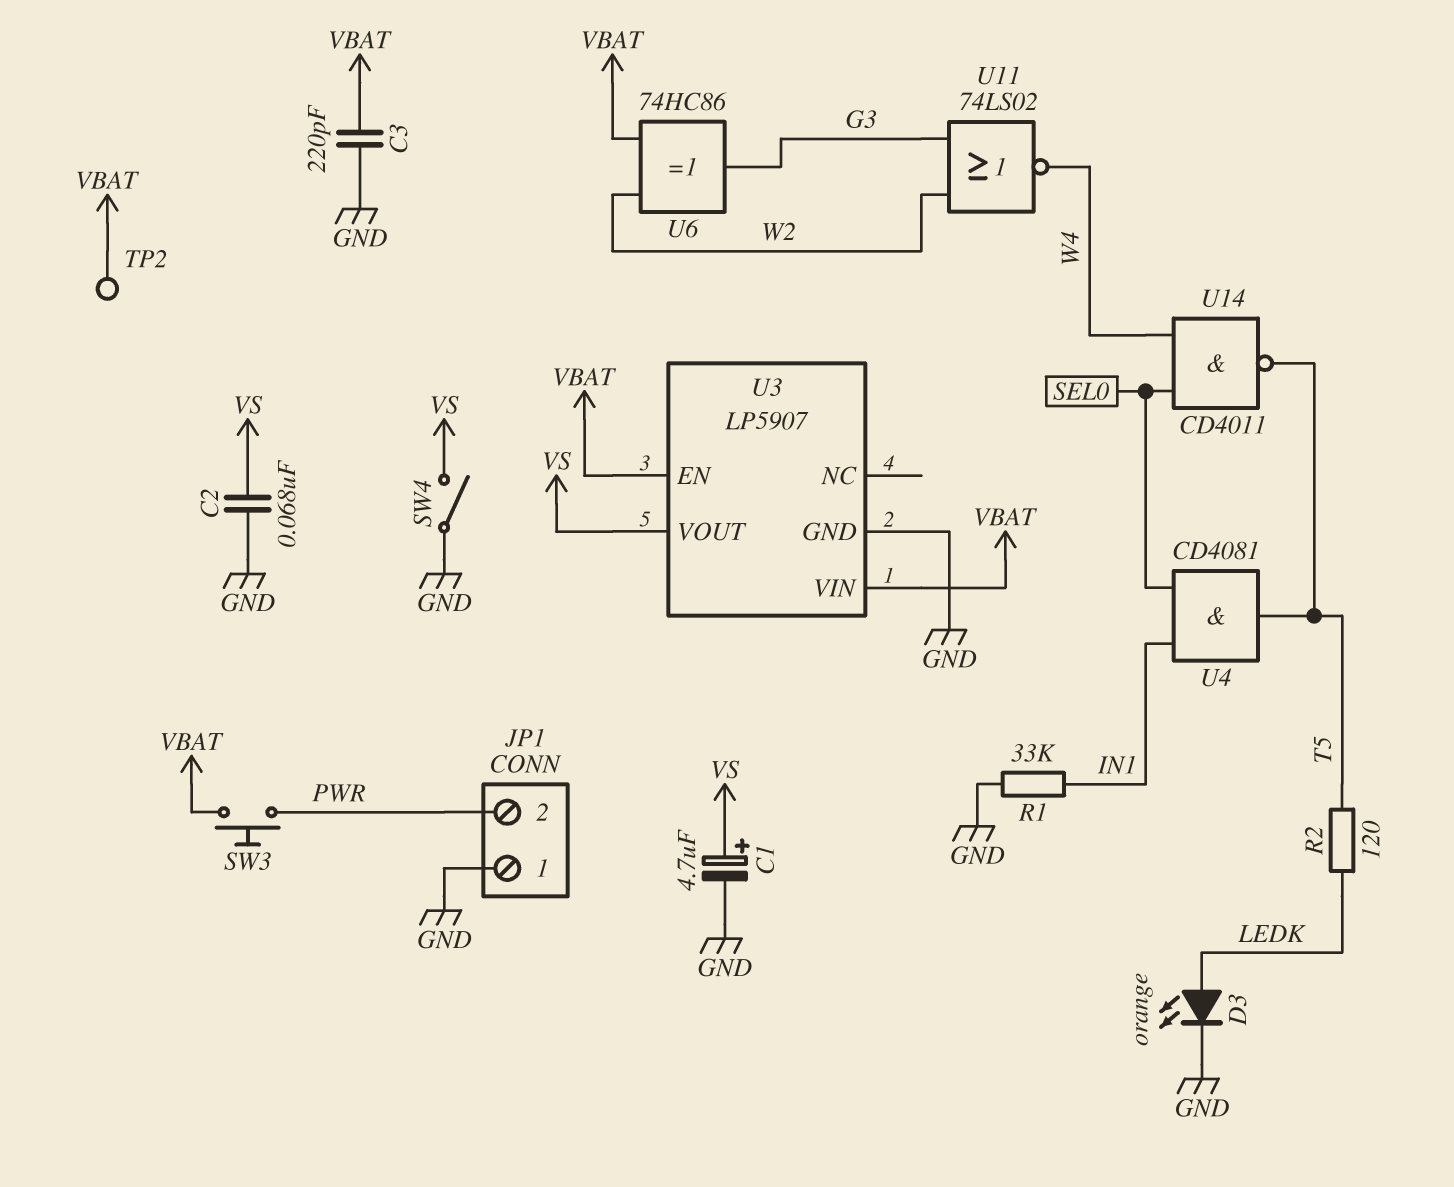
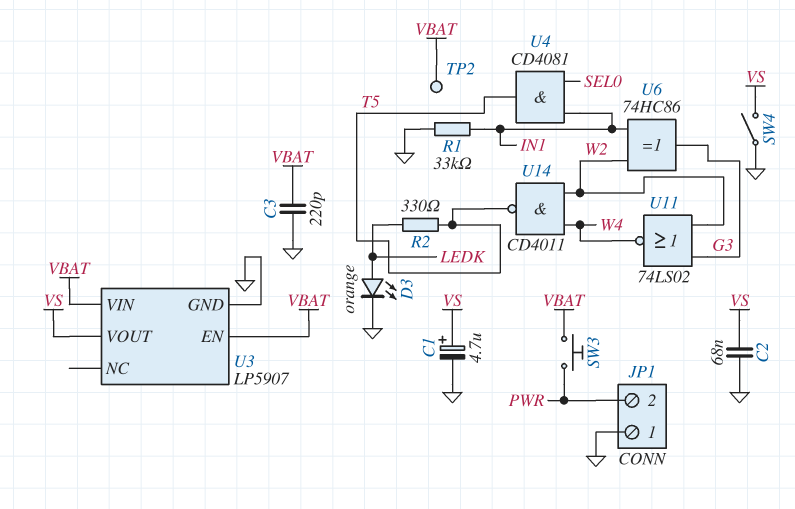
R2: 120 (LEDK, T5) -> 330 (LEDK, T5)
U6: XOR 74HC86 (in VBAT, in W2, out G3) -> XOR 74HC86 (in IN1, in W2, out G3)
U14: NAND CD4011 (in SEL0, in W4, out T5) -> NAND CD4011 (in W2, in W4, out T5)

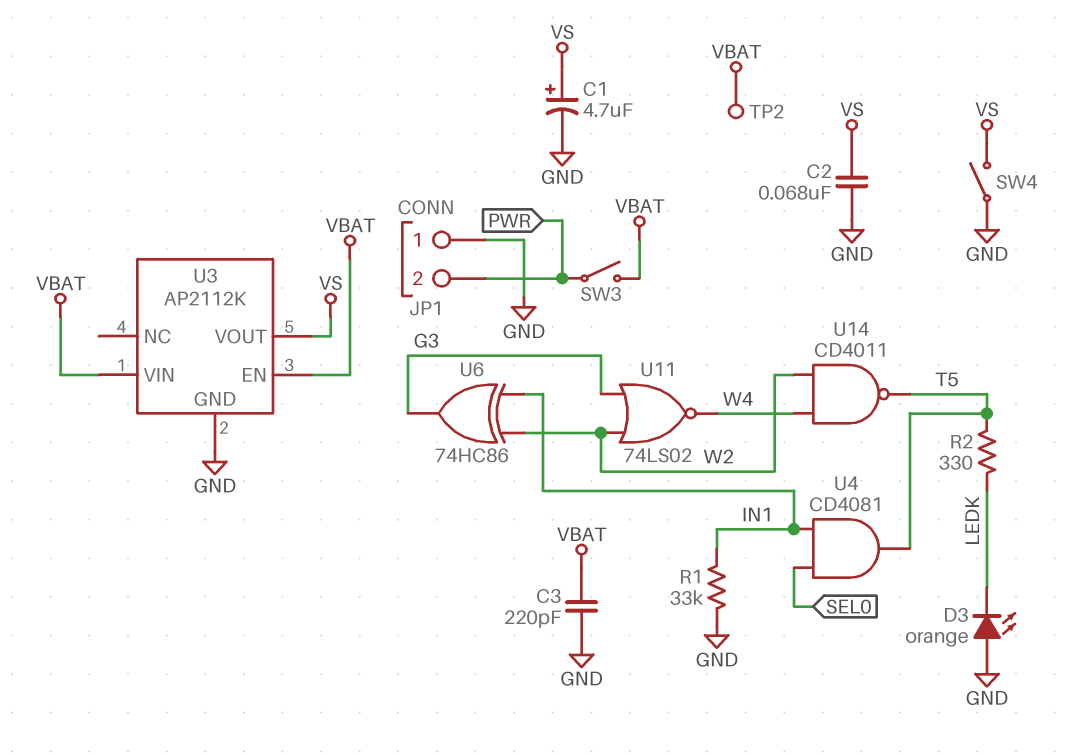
D3: LED orange (A LEDK, K GND) -> LED orange (A GND, K LEDK)
SW3: button (PWR, VBAT) -> switch (PWR, VBAT)
U3: LP5907 -> AP2112K

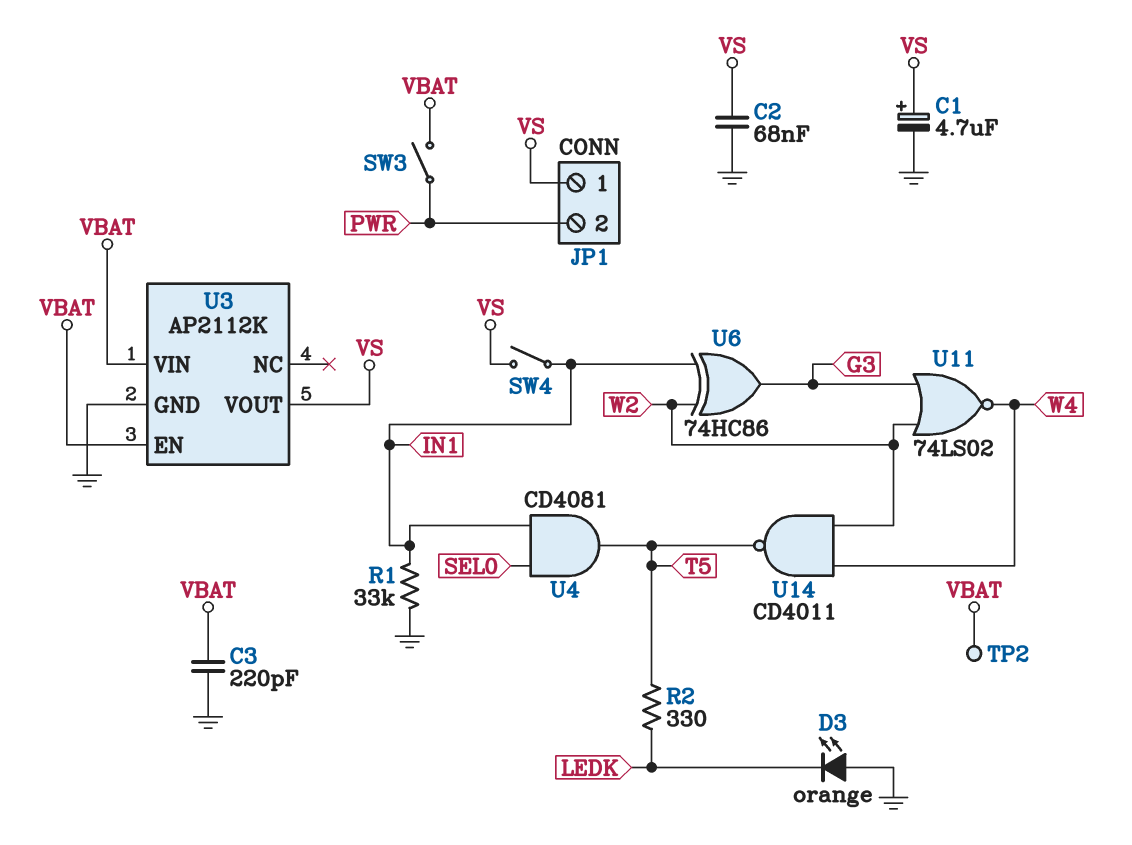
JP1 pin 1: GND -> VS
SW4: switch (GND, VS) -> switch (IN1, VS)

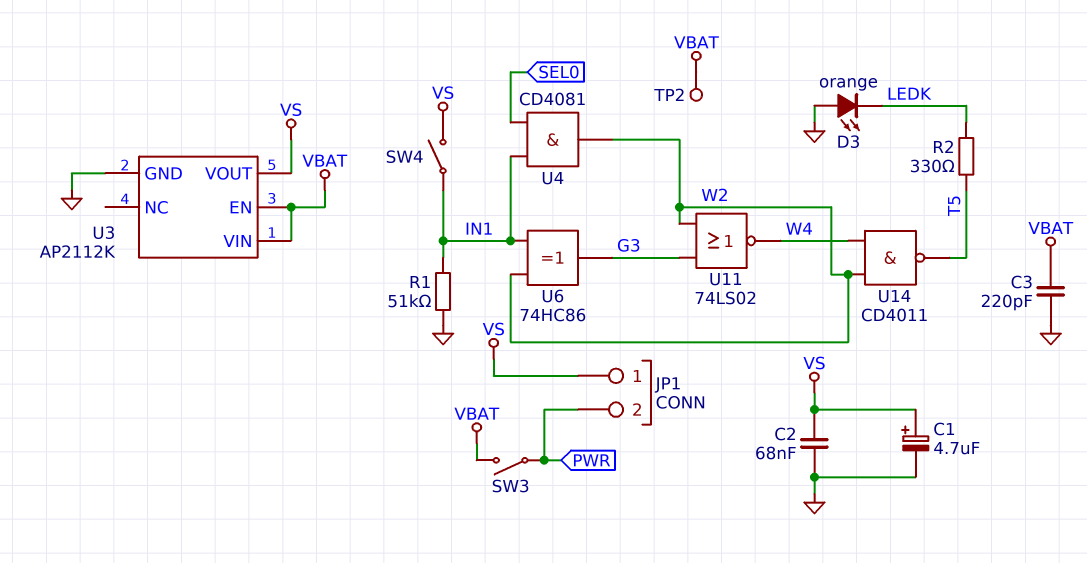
R1: 33k (GND, IN1) -> 51k (GND, IN1)
U4: AND CD4081 (in IN1, in SEL0, out T5) -> AND CD4081 (in IN1, in SEL0, out W2)

